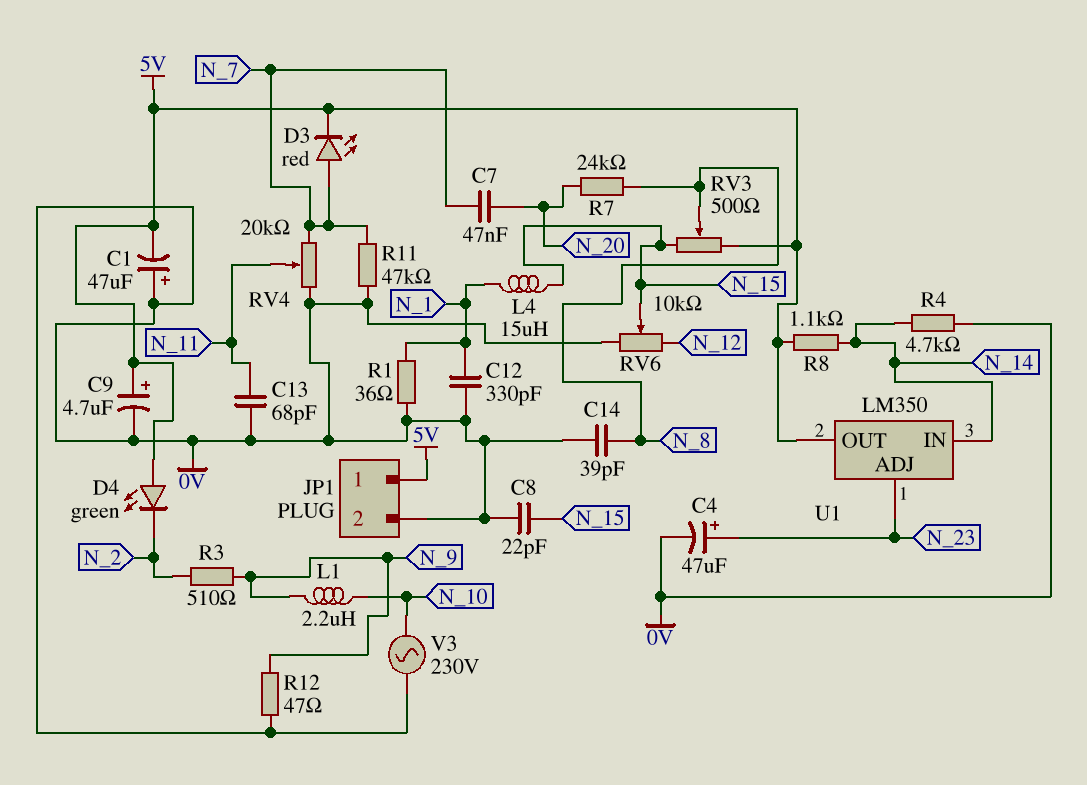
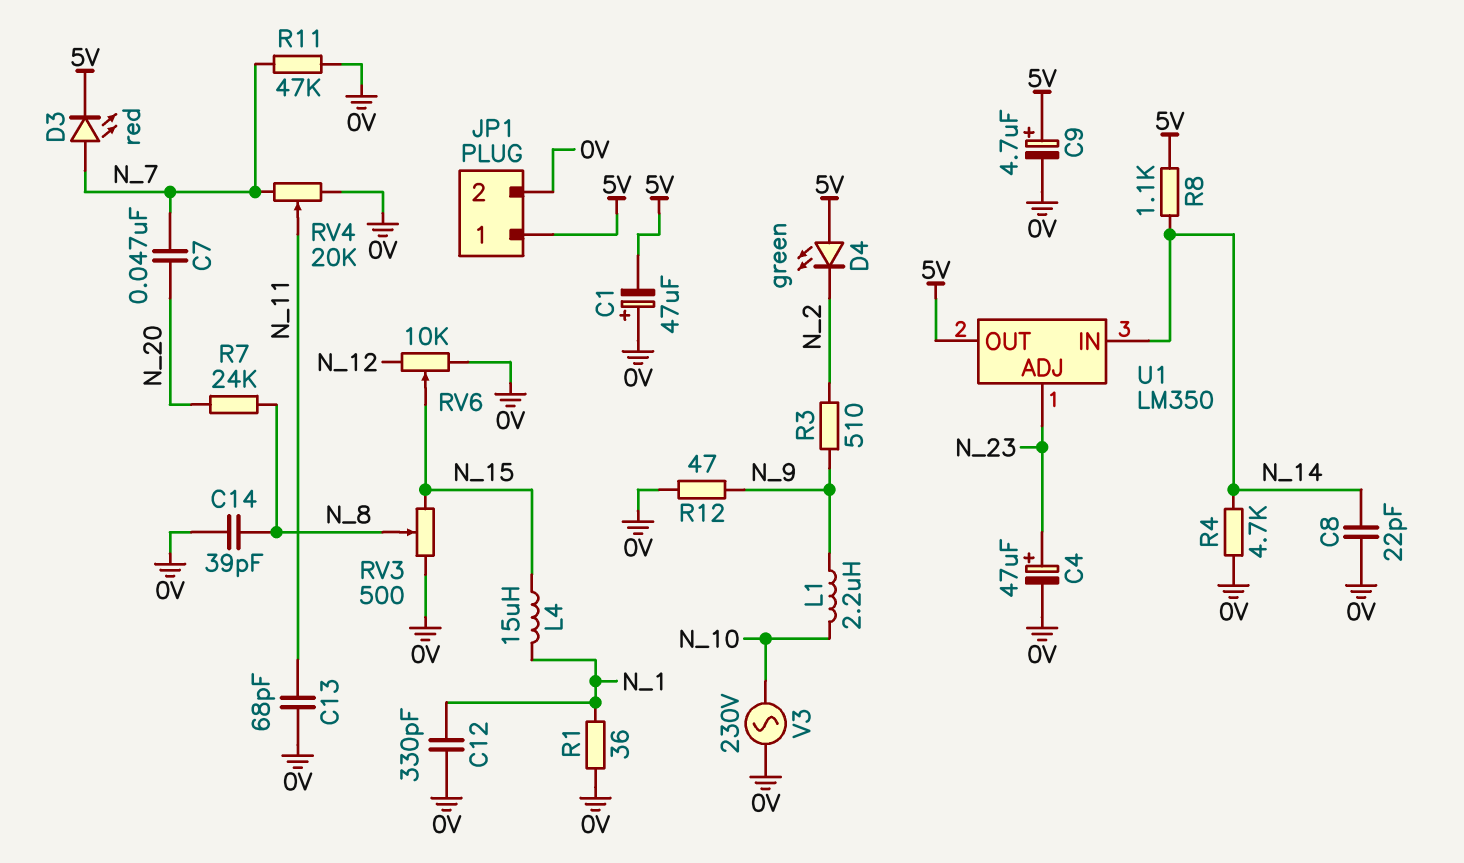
C8: 22pF (0V, N_15) -> 22pF (0V, N_14)
RV3: 500 (5V, N_15, wiper N_8) -> 500 (0V, N_15, wiper N_8)

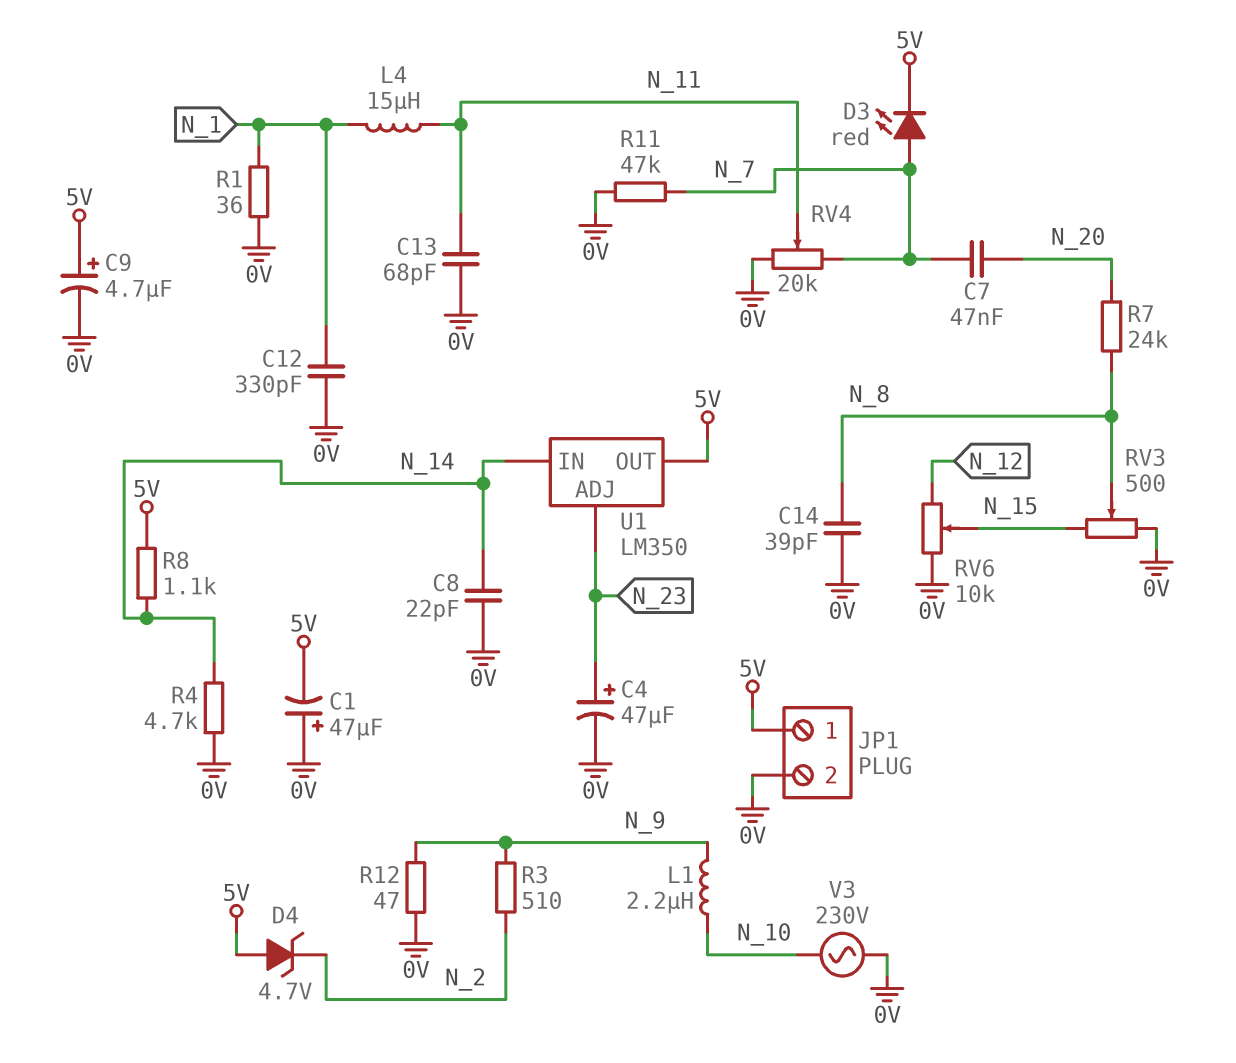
D4: LED green (A 5V, K N_2) -> zener 4.7V (A 5V, K N_2)
L4: 15uH (N_1, N_15) -> 15uH (N_1, N_11)

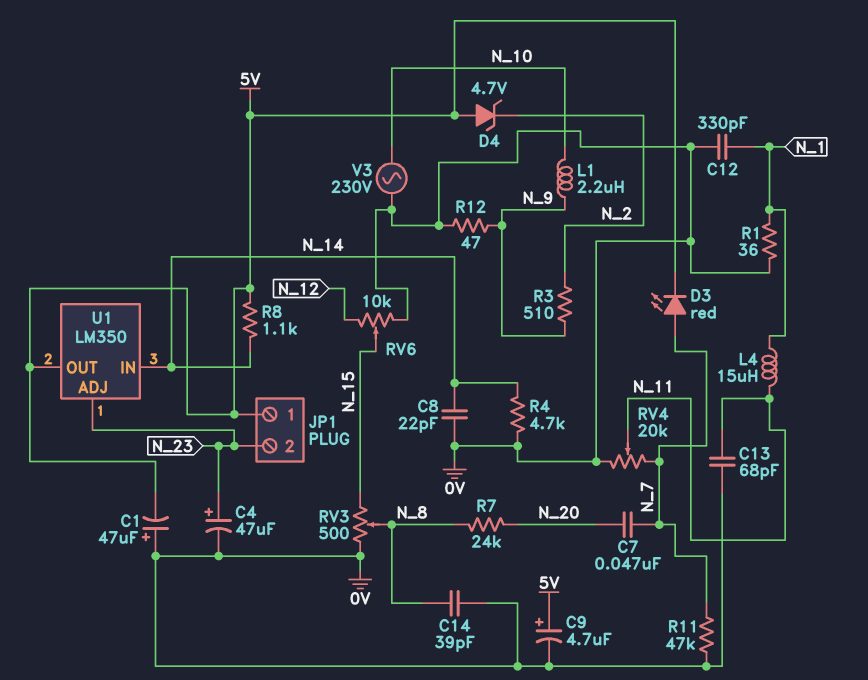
JP1 pin 2: 0V -> N_23

